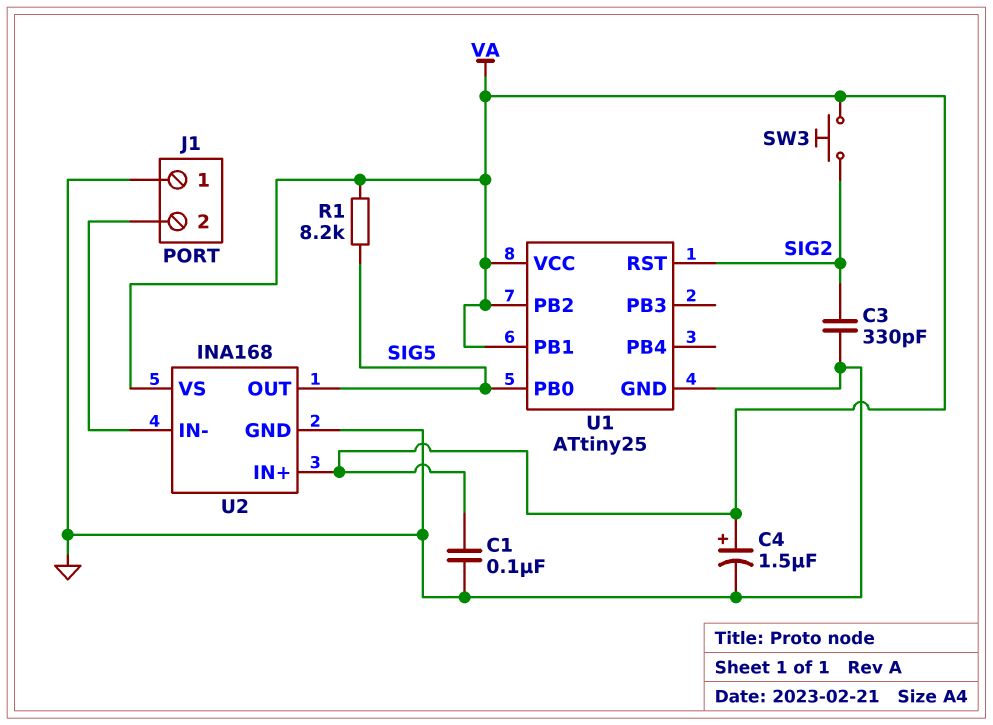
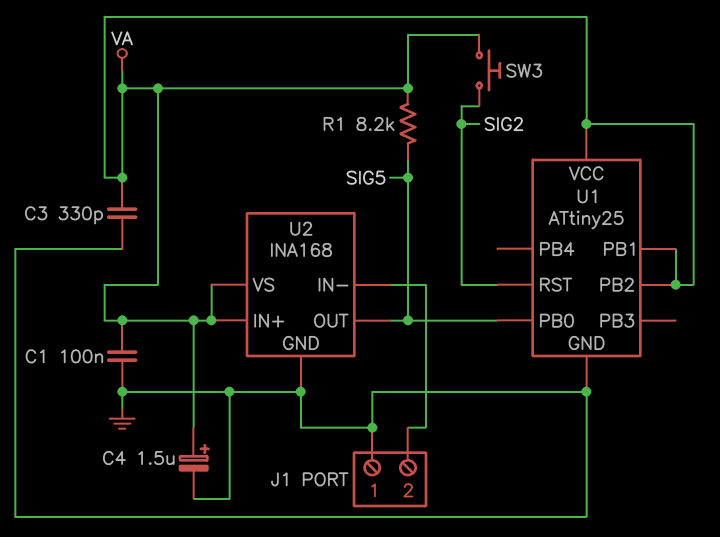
C3: 330pF (GND, SIG2) -> 330pF (GND, VA)

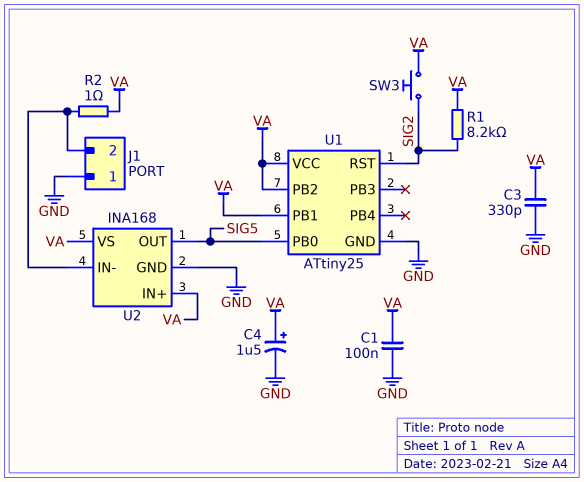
R1: 8.2k (SIG5, VA) -> 8.2k (SIG2, VA)
R2: none -> 1 (J1/2, VA)

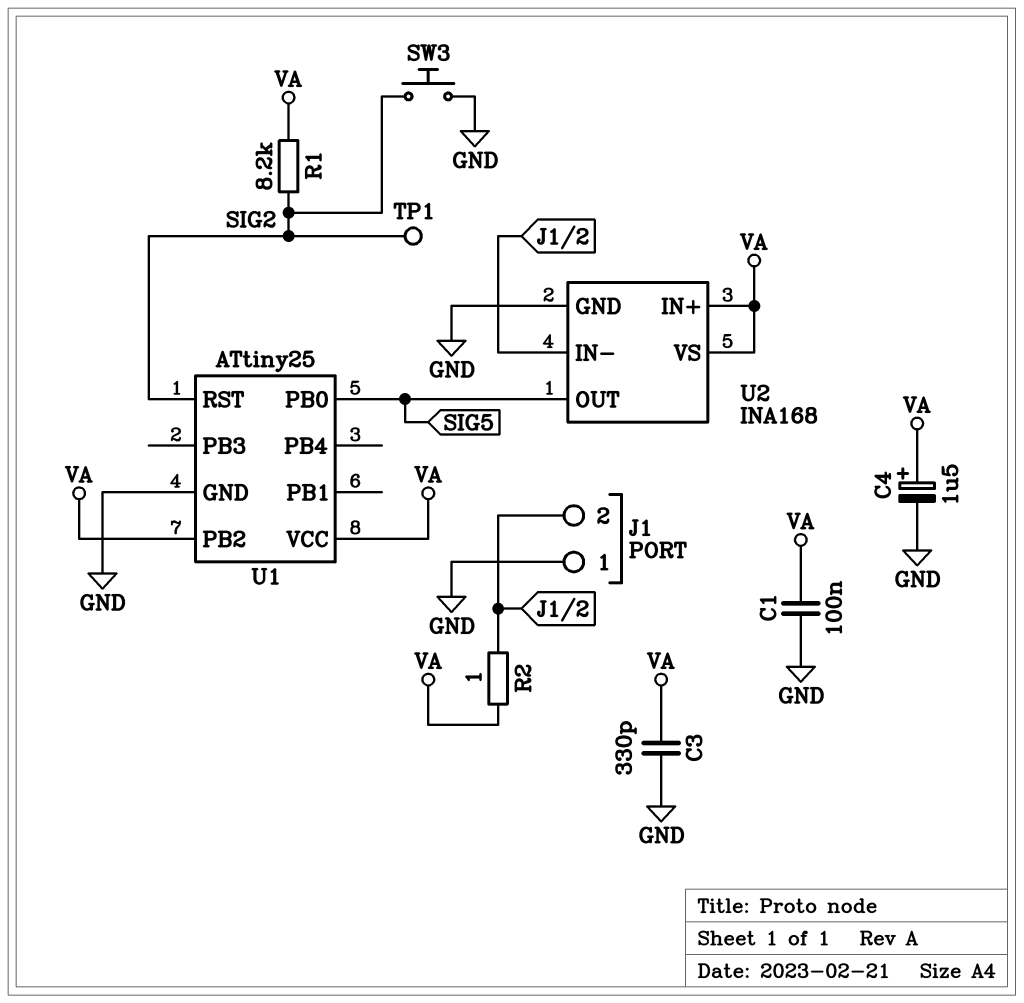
SW3: button (SIG2, VA) -> button (GND, SIG2)
TP1: none -> test point (SIG2)
U1 pin PB1: VA -> none

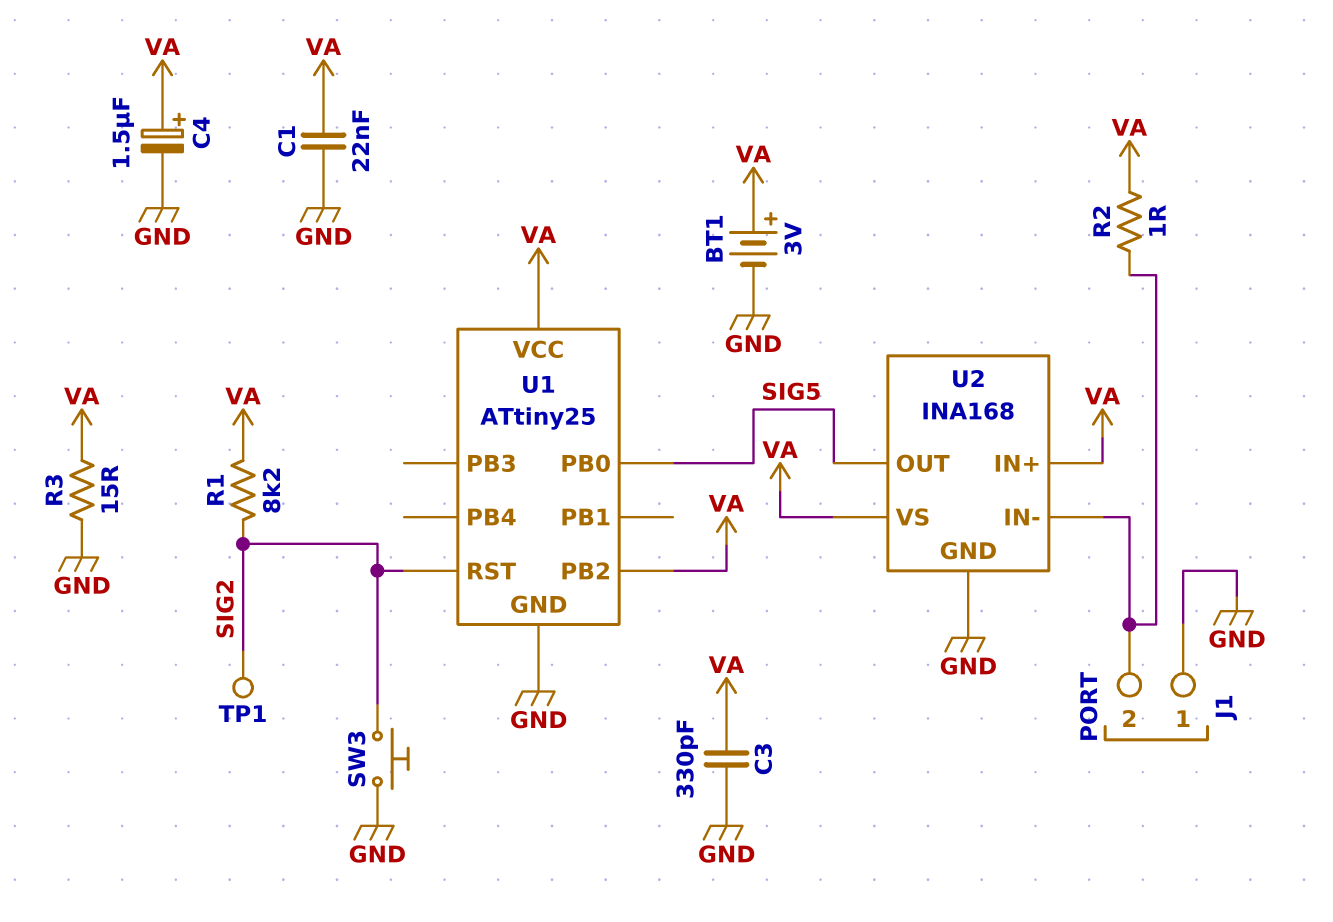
BT1: none -> 3V (plus VA, minus GND)
C1: 100nF (GND, VA) -> 22nF (GND, VA)
R3: none -> 15 (GND, VA)

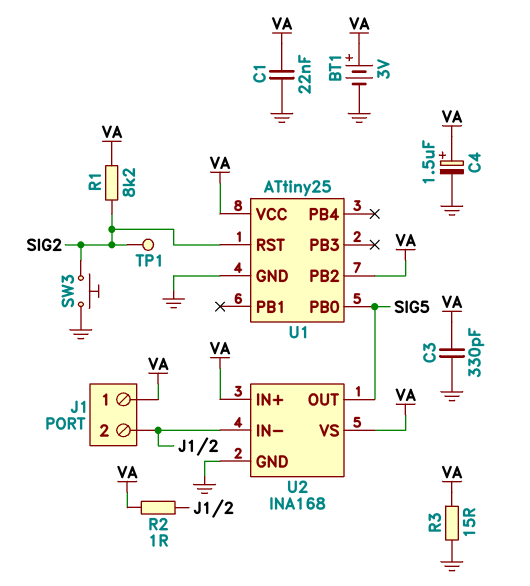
J1 pin 1: GND -> VA

